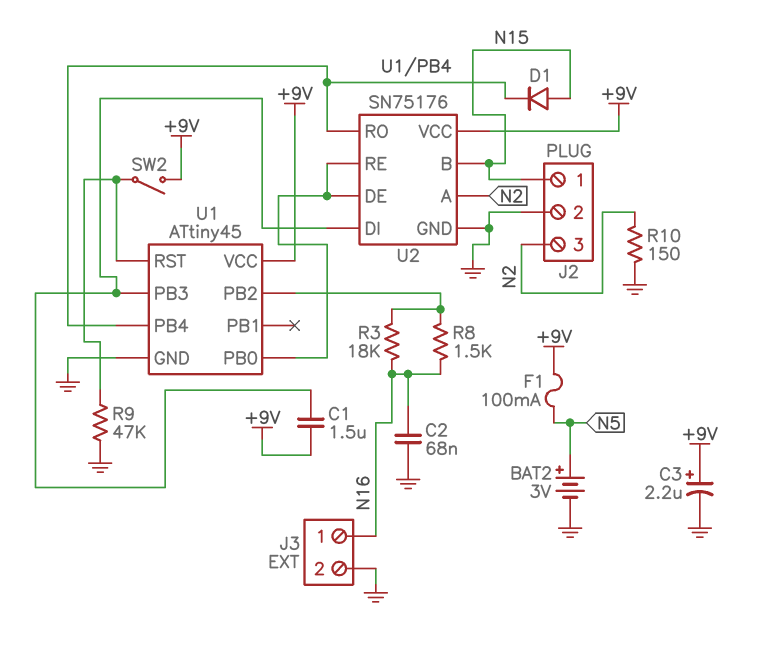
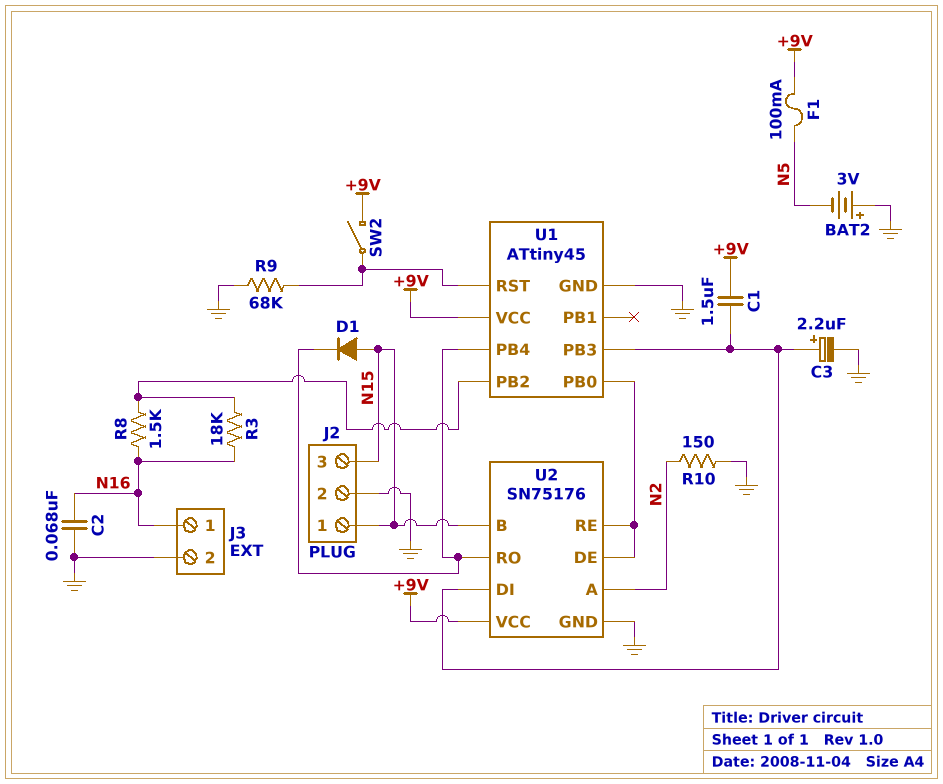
BAT2: 3V (plus N5, minus GND) -> 3V (plus GND, minus N5)
C3: 2.2uF (plus +9V, minus GND) -> 2.2uF (plus U1/PB3, minus GND)
J2 pin 3: N2 -> N15
R9: 47k (GND, U1/RST) -> 68k (GND, U1/RST)

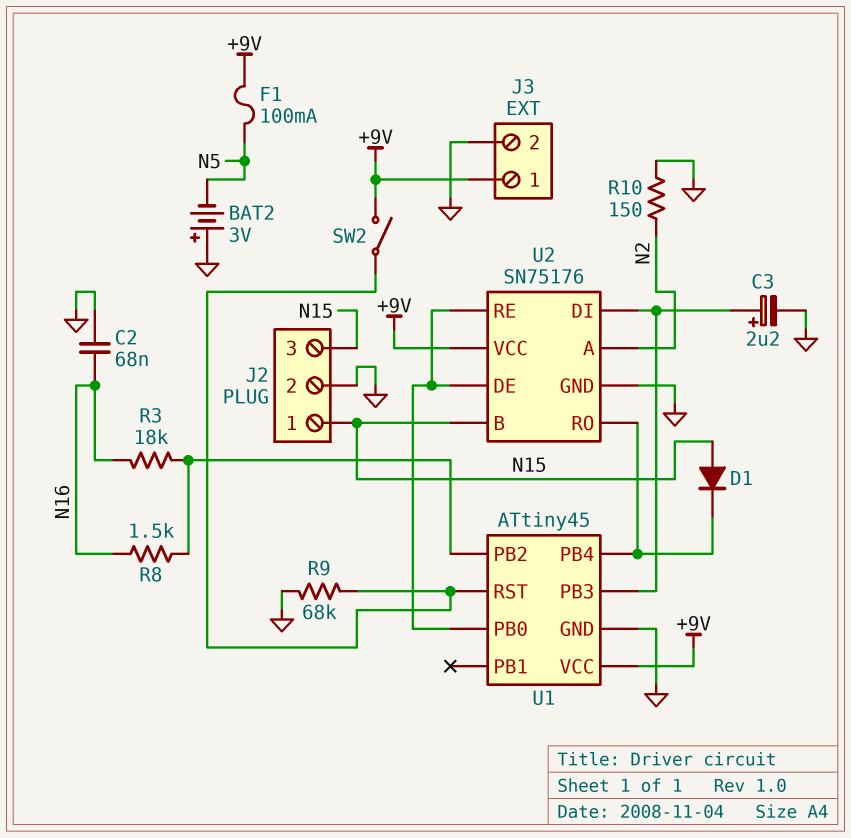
C1: 1.5uF (+9V, U1/PB3) -> none
J3 pin 1: N16 -> +9V

